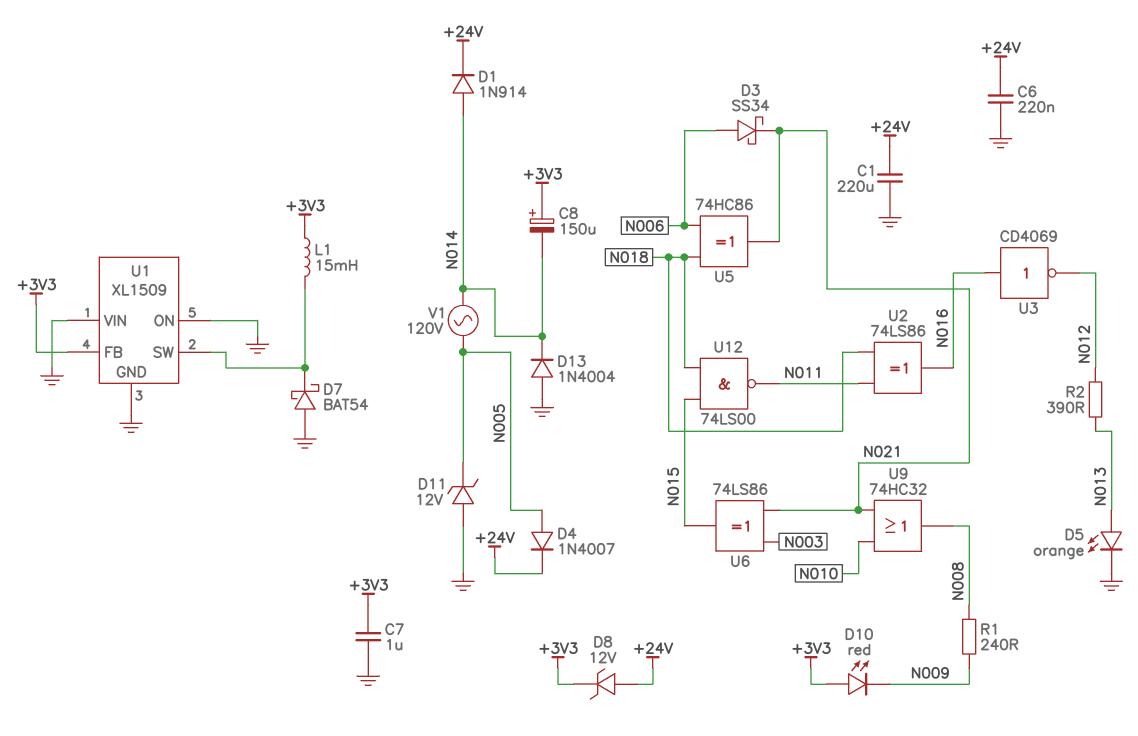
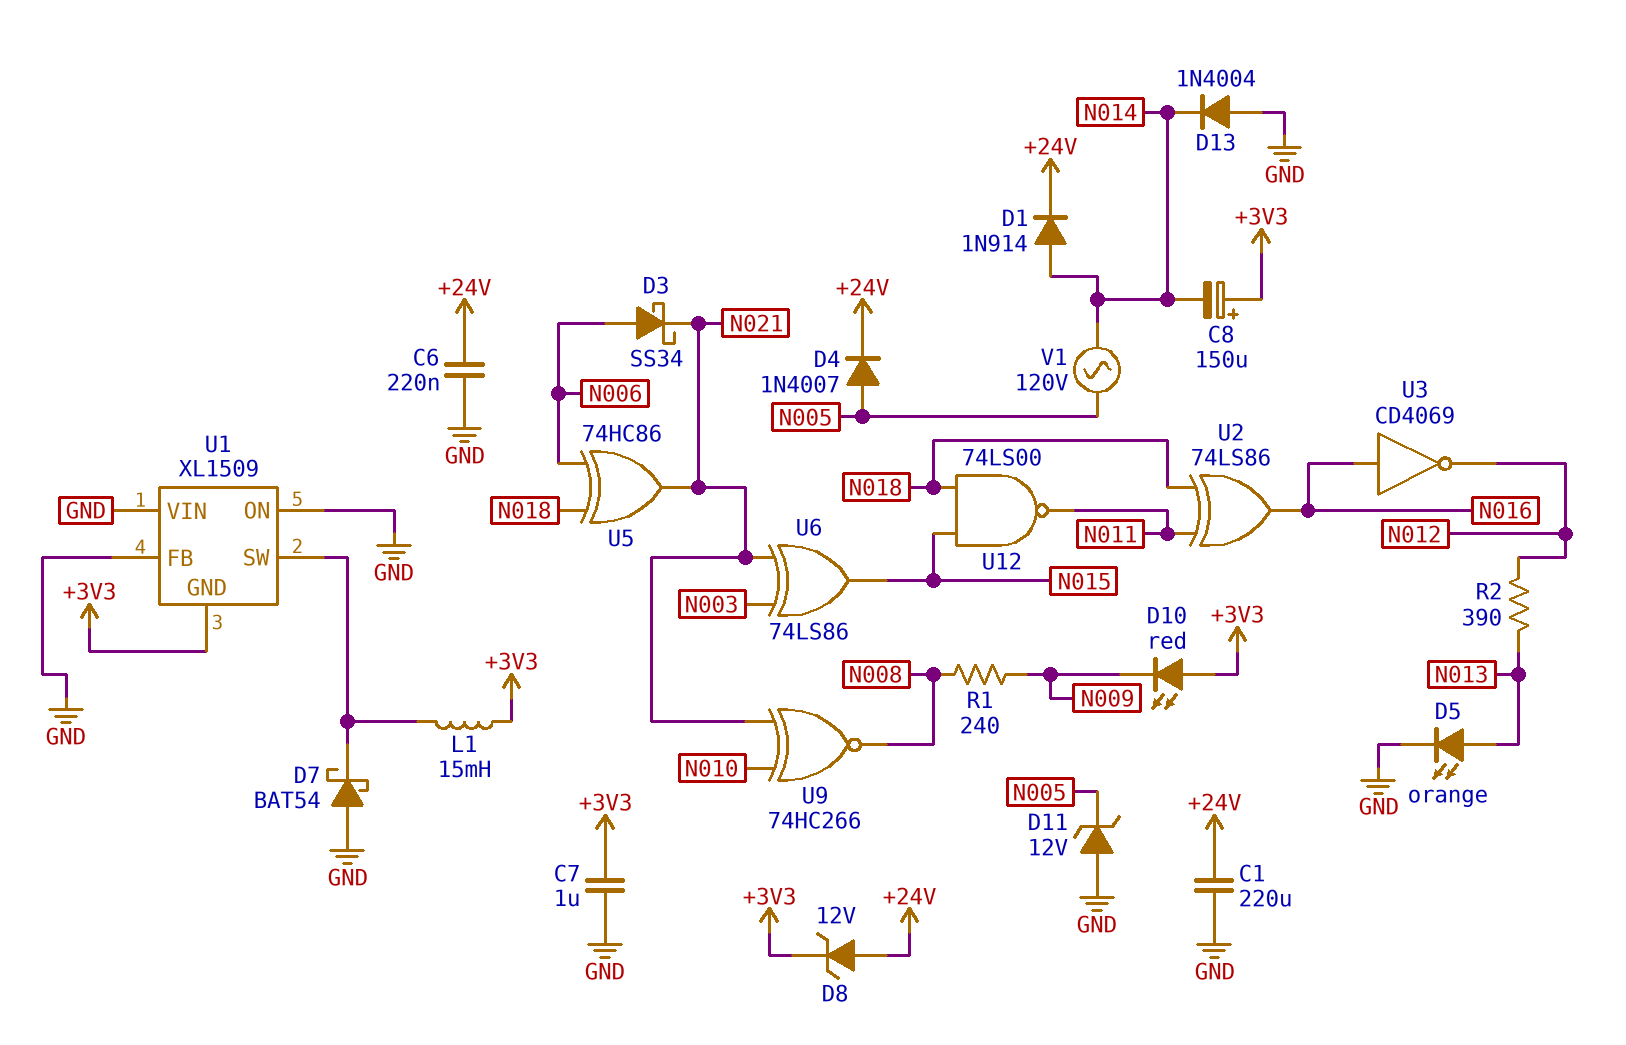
U1 pin FB: +3V3 -> GND
U1 pin GND: GND -> +3V3
U9: OR 74HC32 (in N010, in N021, out N008) -> XNOR 74HC266 (in N010, in N021, out N008)

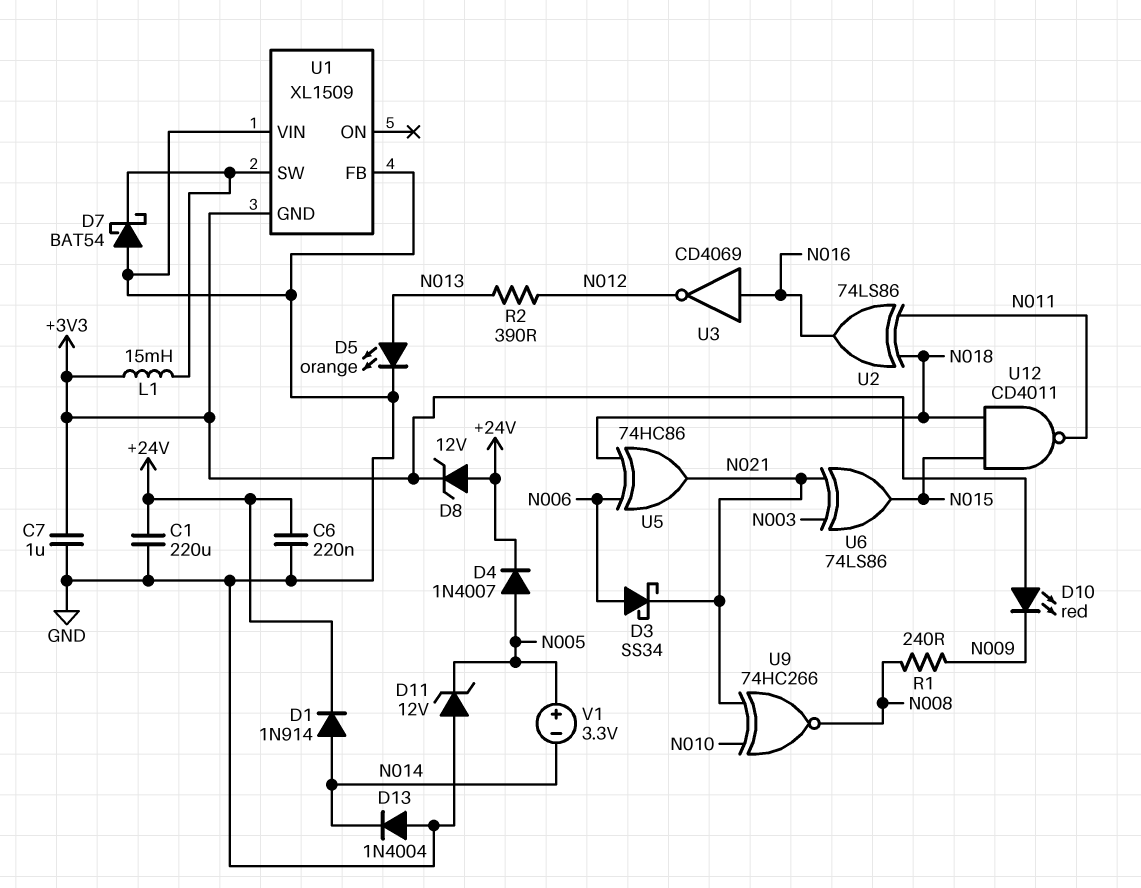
C8: 150uF (plus +3V3, minus N014) -> none
U1 pin ON: GND -> none
U12: NAND 74LS00 (in N015, in N018, out N011) -> NAND CD4011 (in N015, in N018, out N011)
V1: AC 120V (N005, N014) -> 3.3V (plus N005, minus N014)

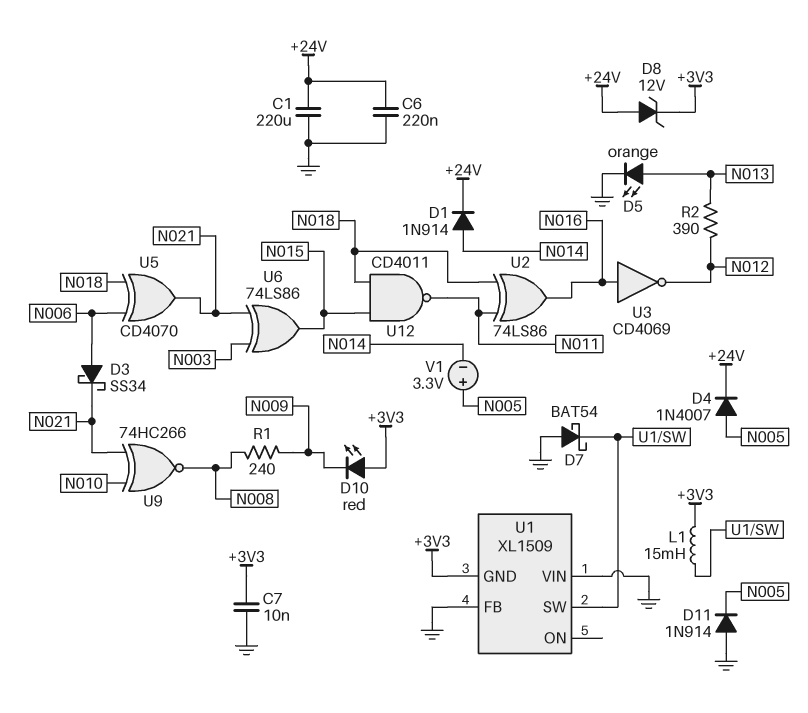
C7: 1uF (+3V3, GND) -> 10nF (+3V3, GND)
D11: zener 12V (A GND, K N005) -> diode 1N914 (A GND, K N005)
D13: diode 1N4004 (A GND, K N014) -> none
U5: XOR 74HC86 (in N006, in N018, out N021) -> XOR CD4070 (in N006, in N018, out N021)

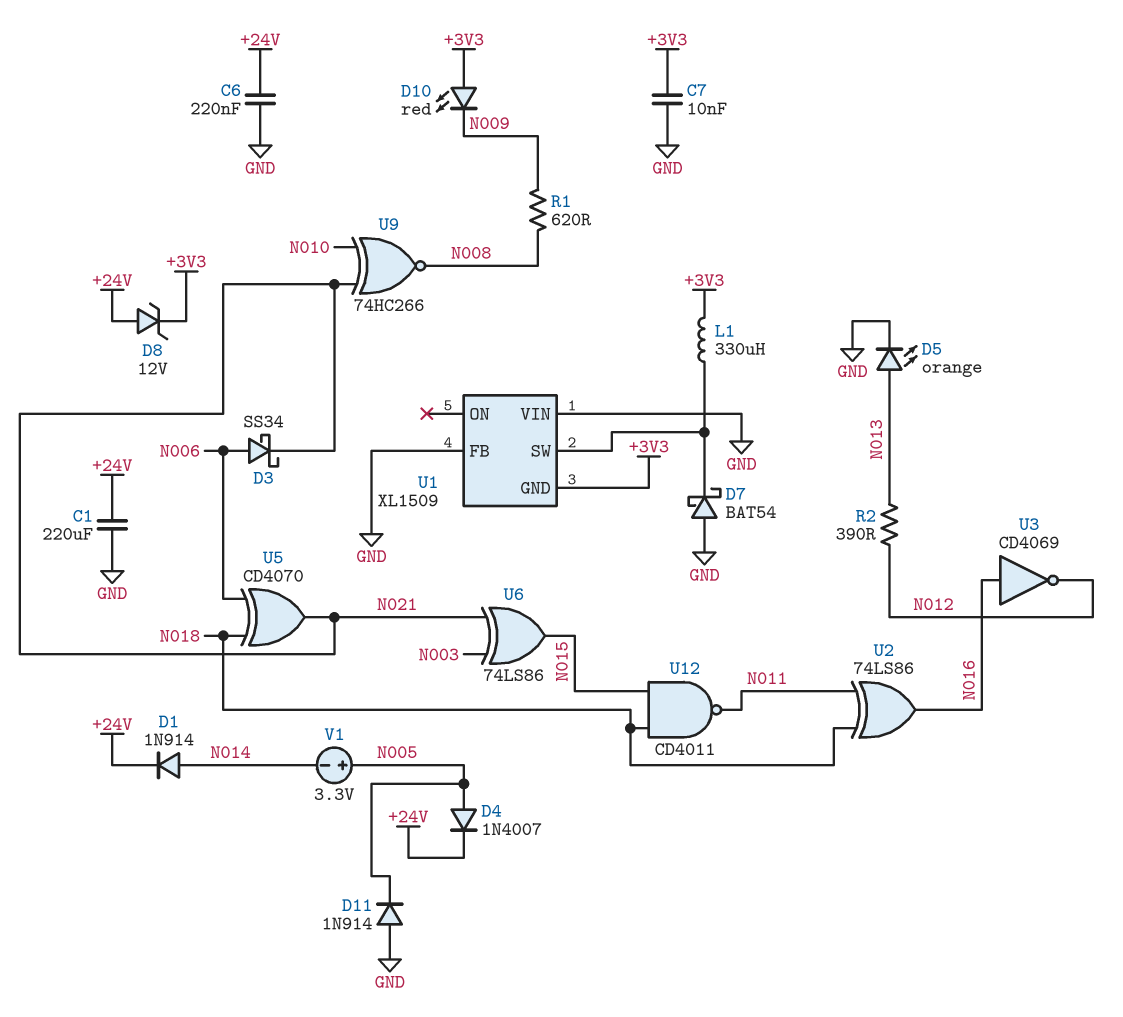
L1: 15mH (+3V3, U1/SW) -> 330uH (+3V3, U1/SW)
R1: 240 (N008, N009) -> 620 (N008, N009)

